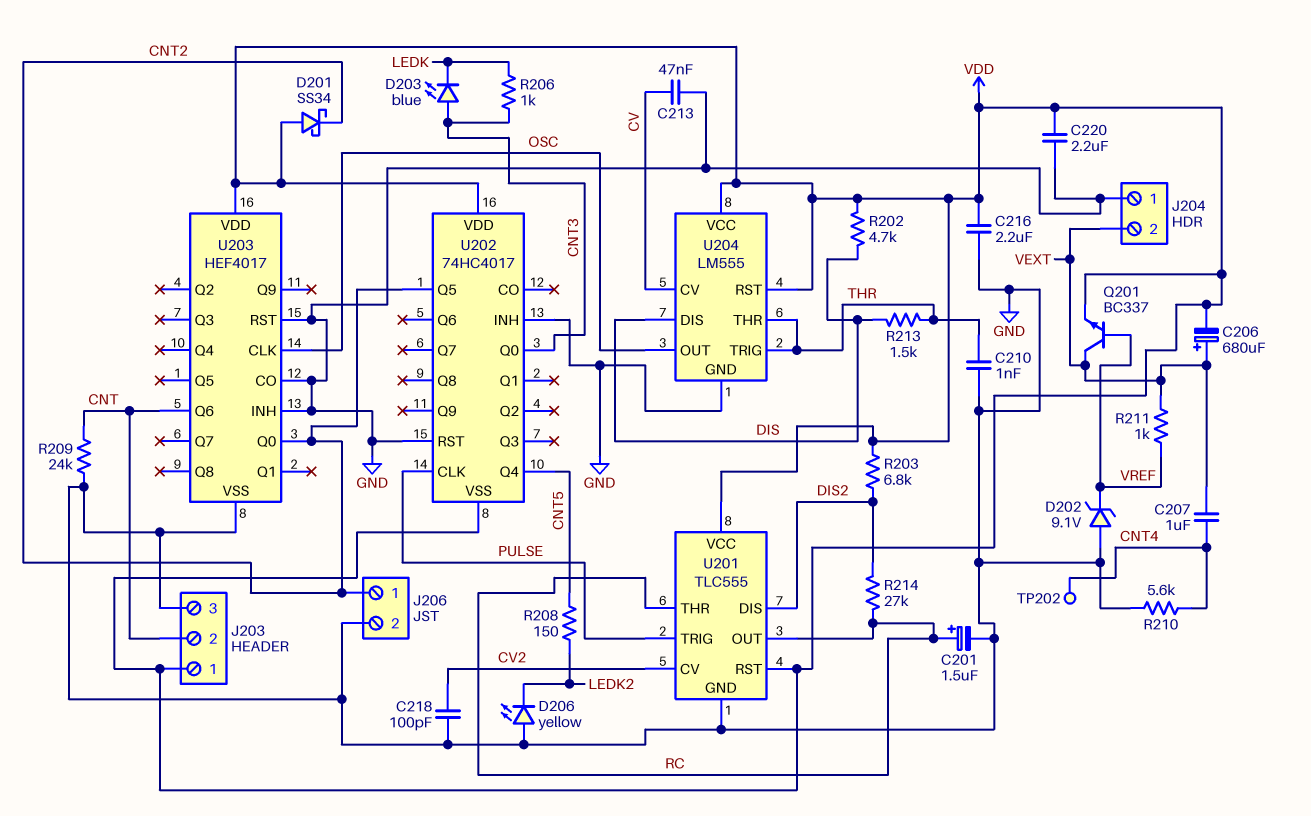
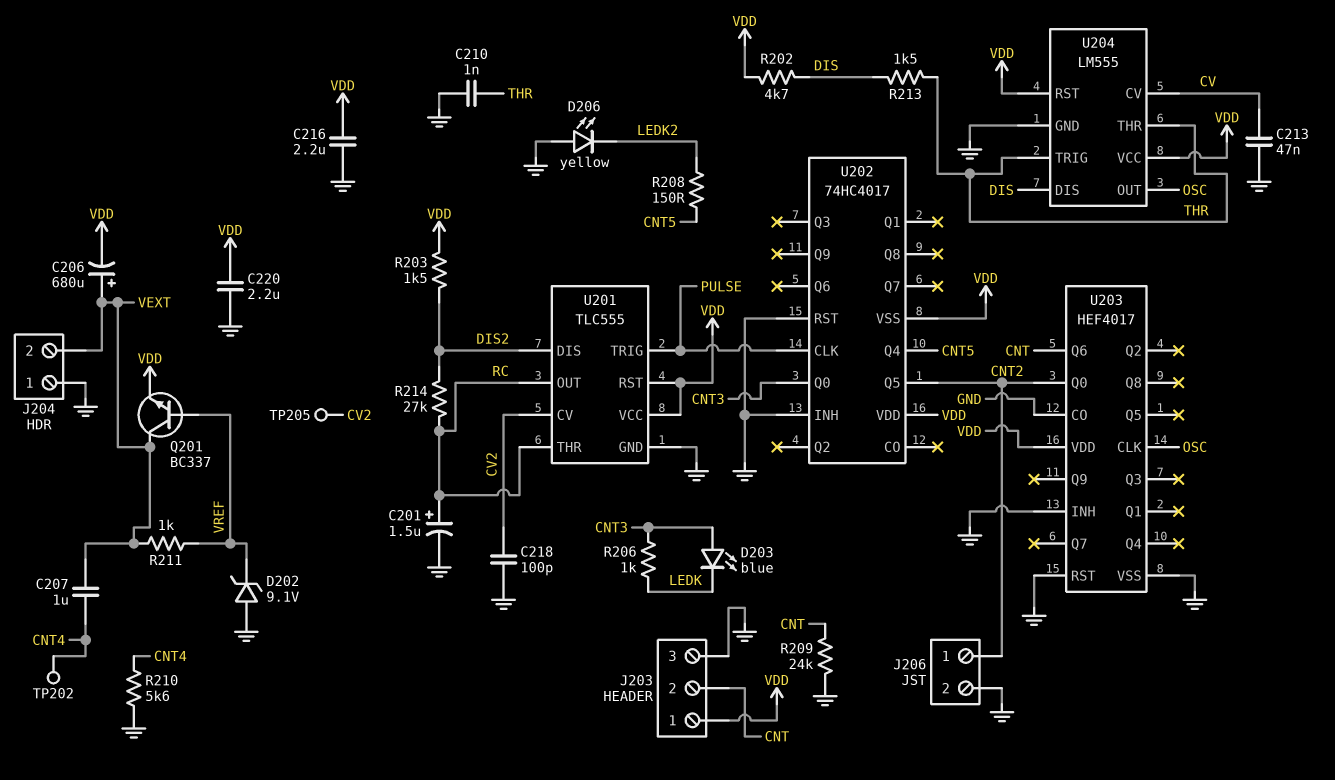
D201: schottky SS34 (A VDD, K CNT2) -> none
R203: 6.8k (DIS2, VDD) -> 1.5k (DIS2, VDD)
TP205: none -> test point (CV2)

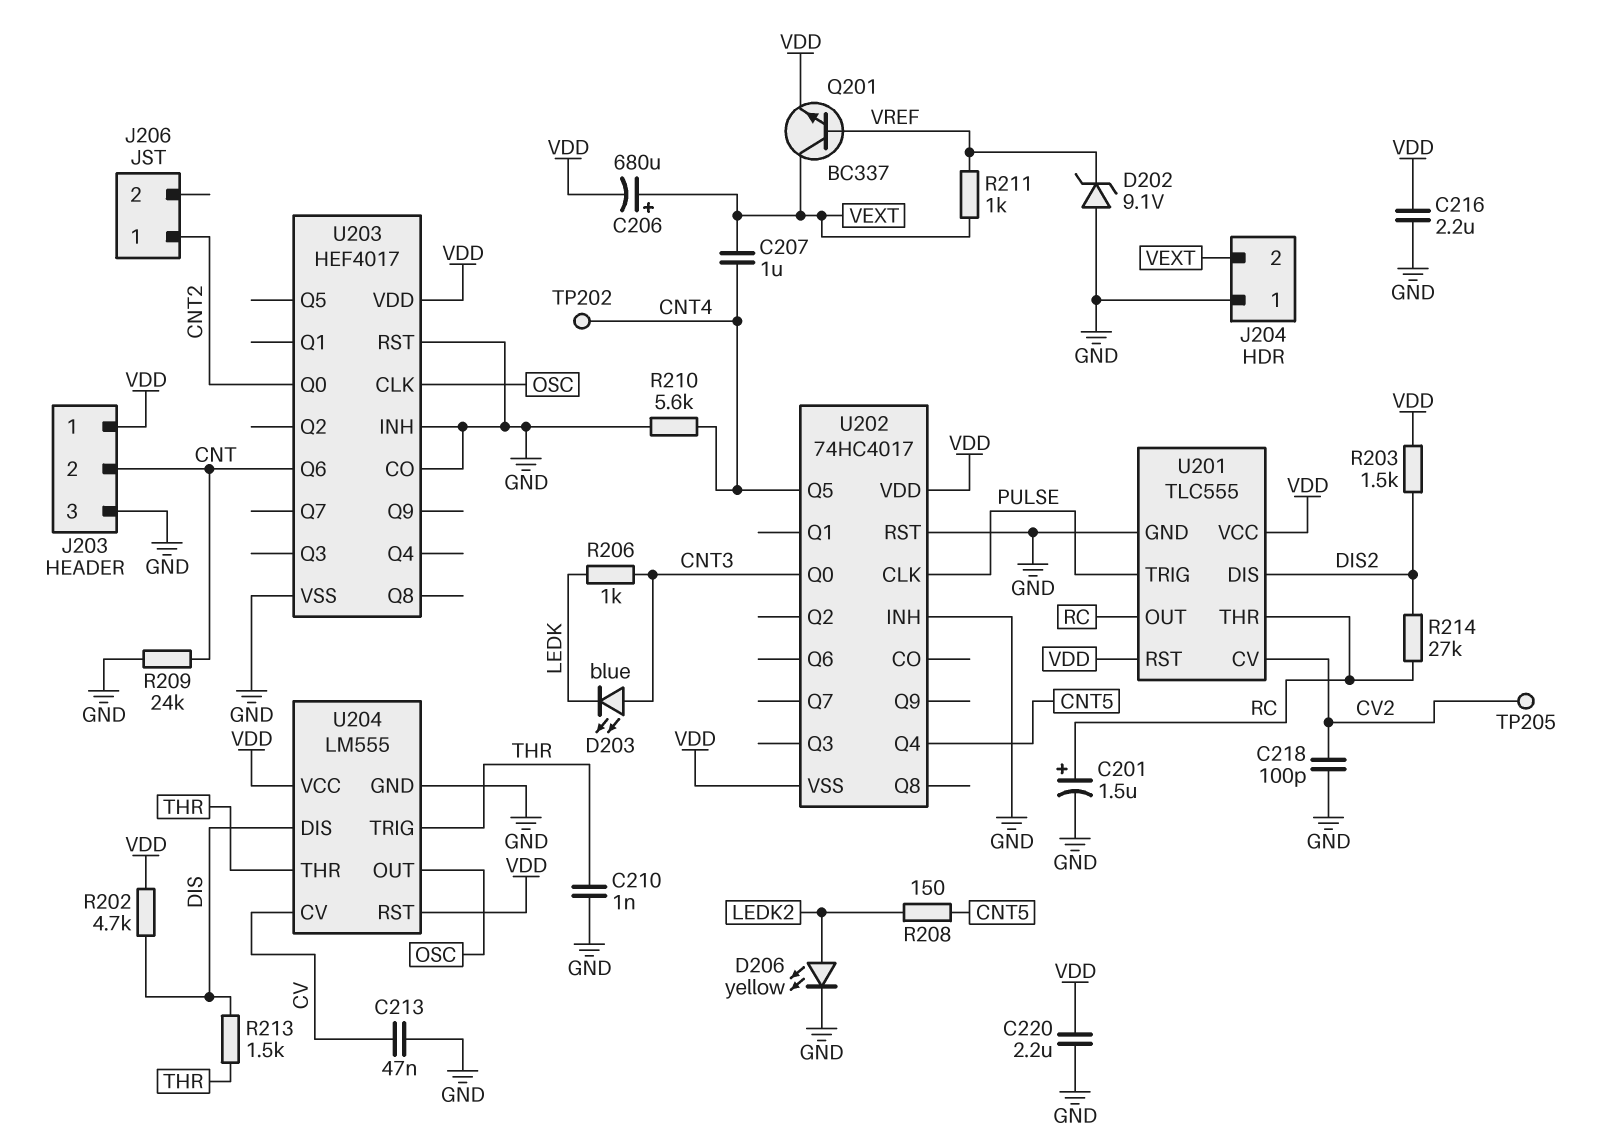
D206: LED yellow (A GND, K LEDK2) -> LED yellow (A LEDK2, K GND)
J206 pin 2: GND -> none
U202 pin Q5: CNT2 -> CNT4

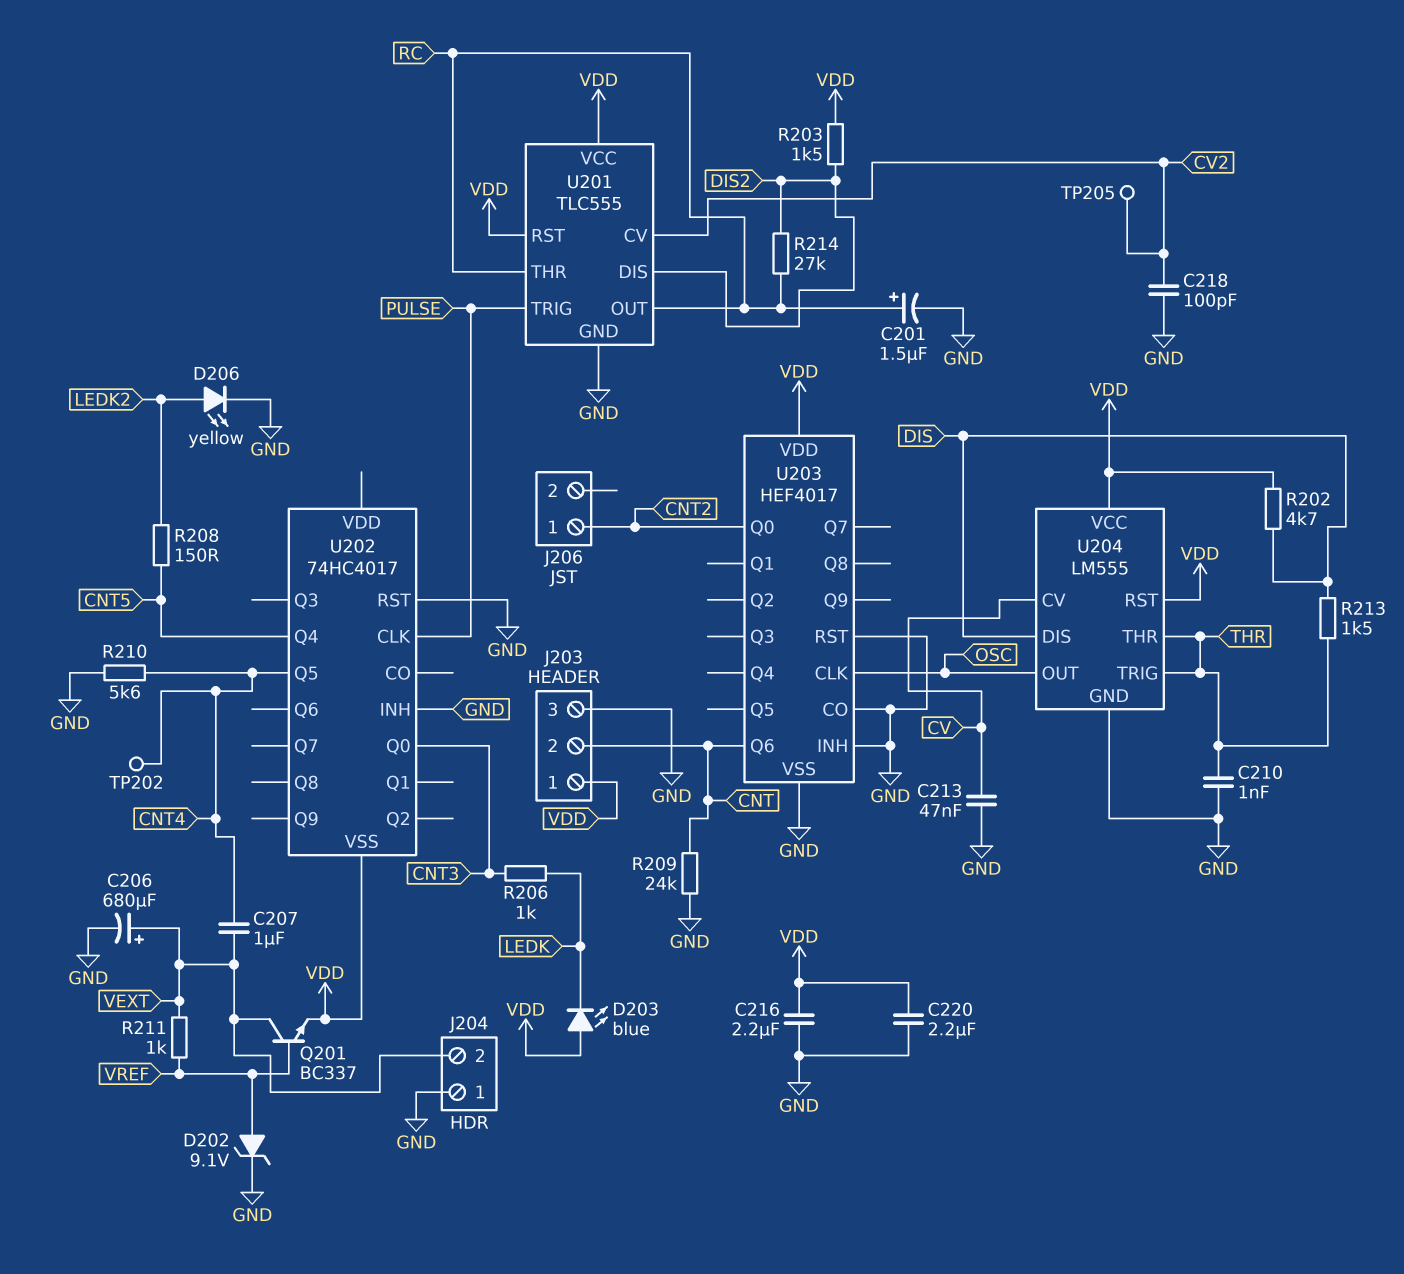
C206: 680uF (plus VEXT, minus VDD) -> 680uF (plus VEXT, minus GND)
D202: zener 9.1V (A GND, K VREF) -> zener 9.1V (A VREF, K GND)
D203: LED blue (A CNT3, K LEDK) -> LED blue (A VDD, K LEDK)
U202 pin VDD: VDD -> none

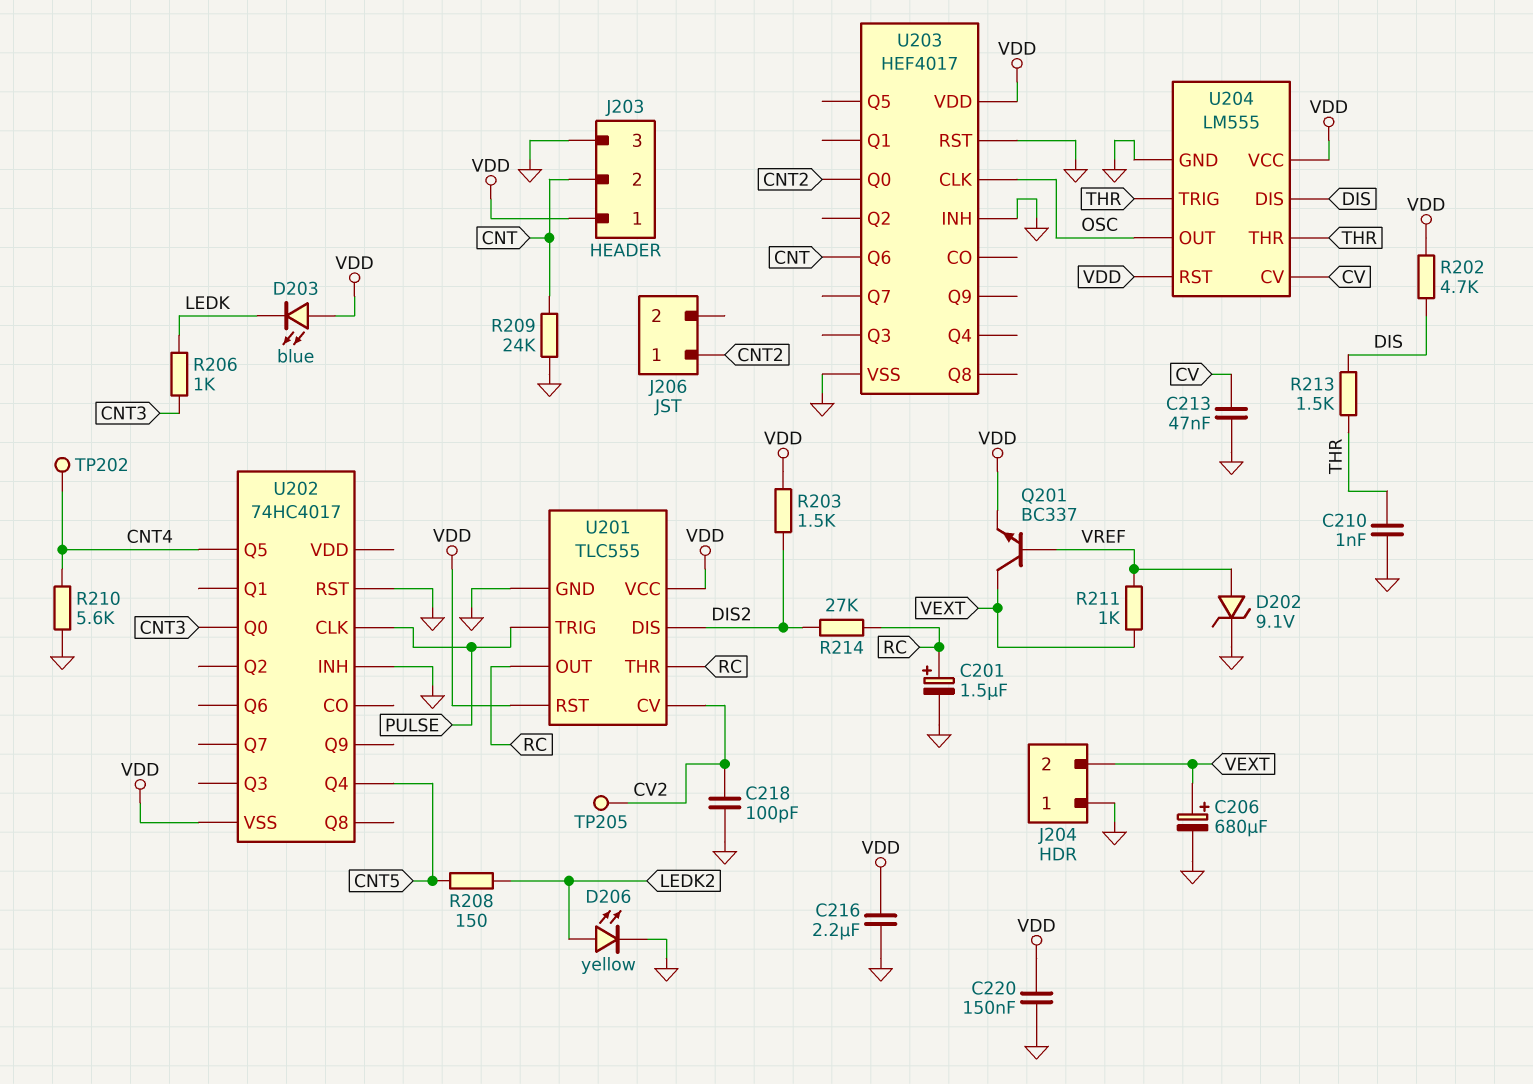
C207: 1uF (CNT4, VEXT) -> none
C220: 2.2uF (GND, VDD) -> 150nF (GND, VDD)
U203 pin CO: GND -> none

